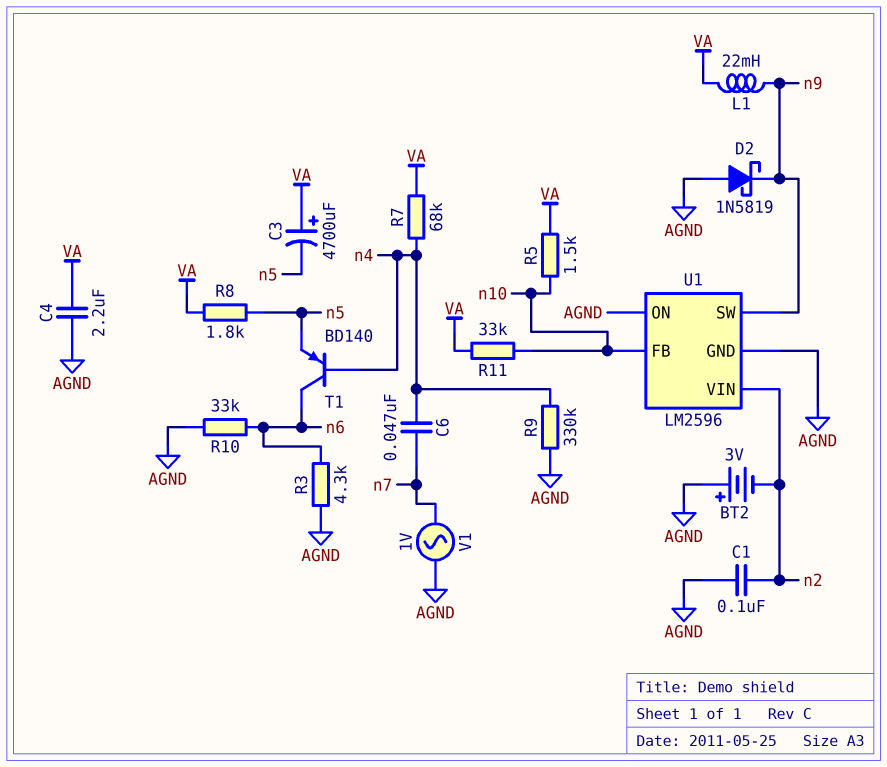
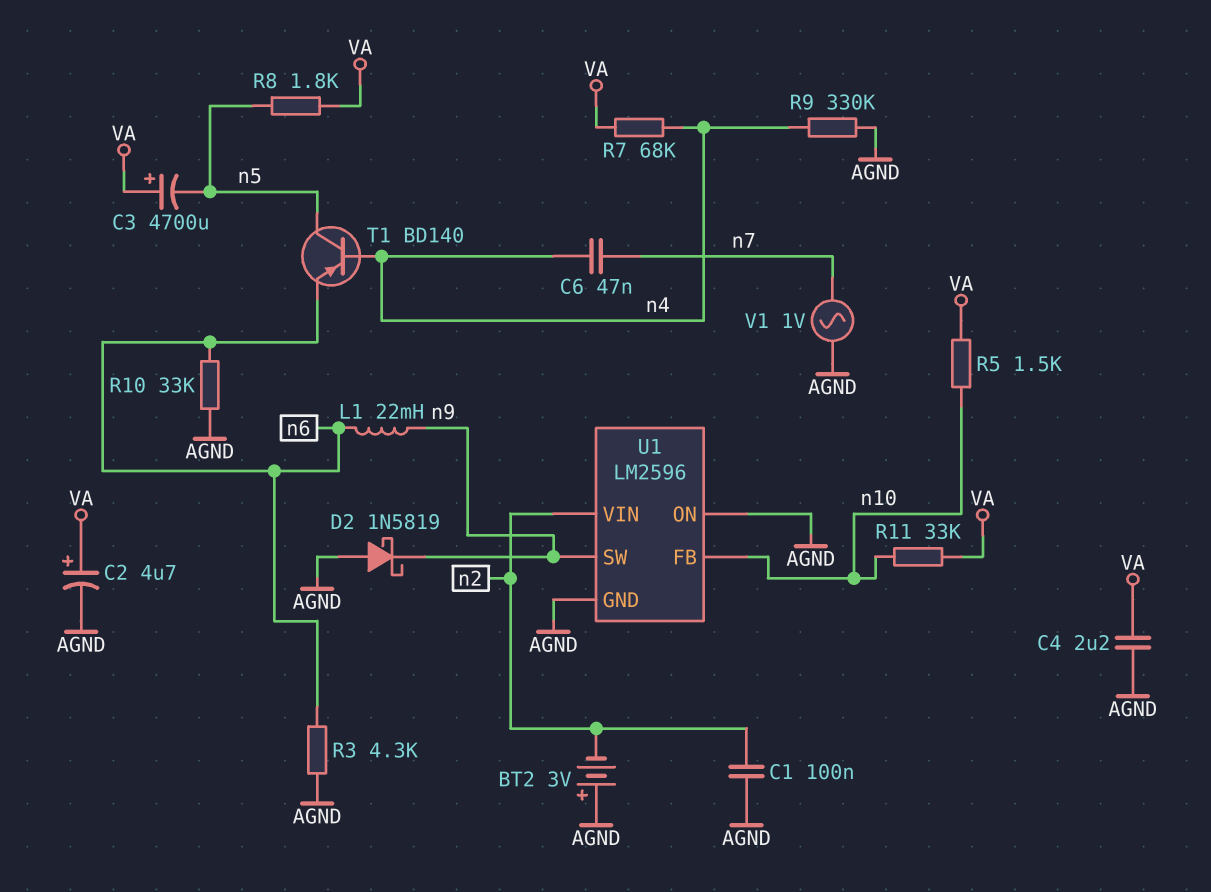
C2: none -> 4.7uF (plus VA, minus AGND)
L1: 22mH (VA, n9) -> 22mH (n6, n9)
T1: PNP BD140 (B n4, C n6, E n5) -> PNP BD140 (B n4, C n5, E n6)

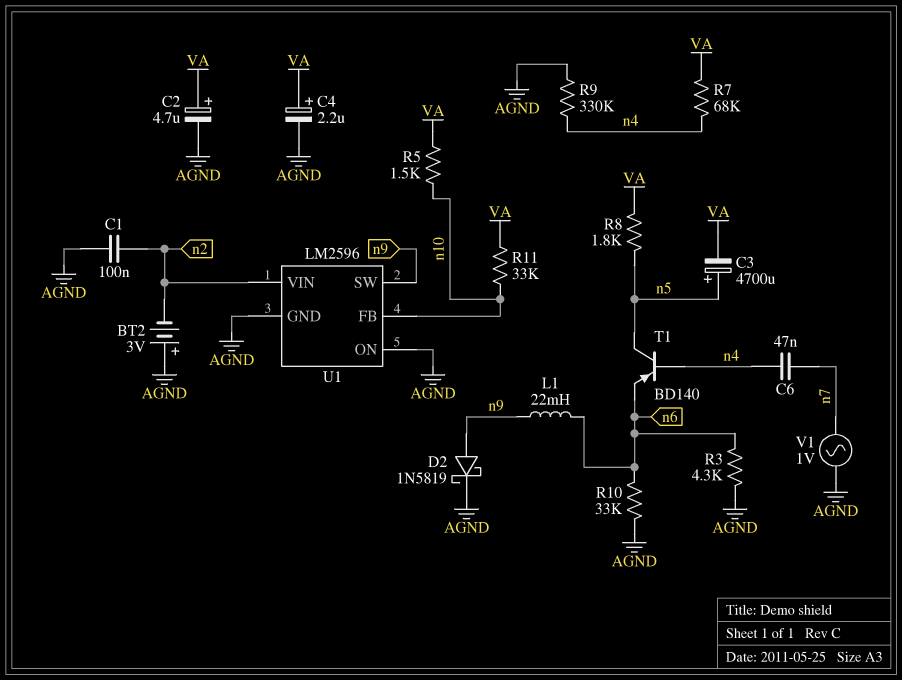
C3: 4700uF (plus VA, minus n5) -> 4700uF (plus n5, minus VA)
C4: 2.2uF (AGND, VA) -> 2.2uF (plus VA, minus AGND)
D2: schottky 1N5819 (A AGND, K n9) -> schottky 1N5819 (A n9, K AGND)

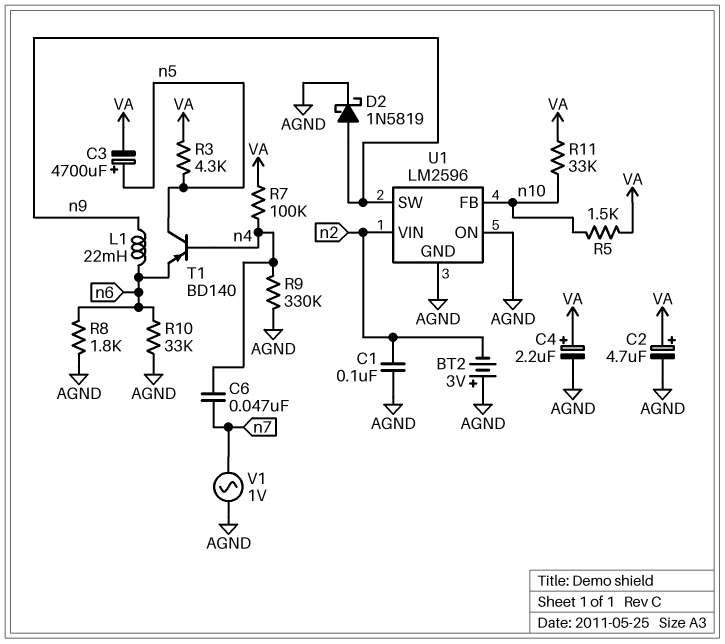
R3: 4.3k (AGND, n6) -> 4.3k (VA, n5)
R7: 68k (VA, n4) -> 100k (VA, n4)
R8: 1.8k (VA, n5) -> 1.8k (AGND, n6)

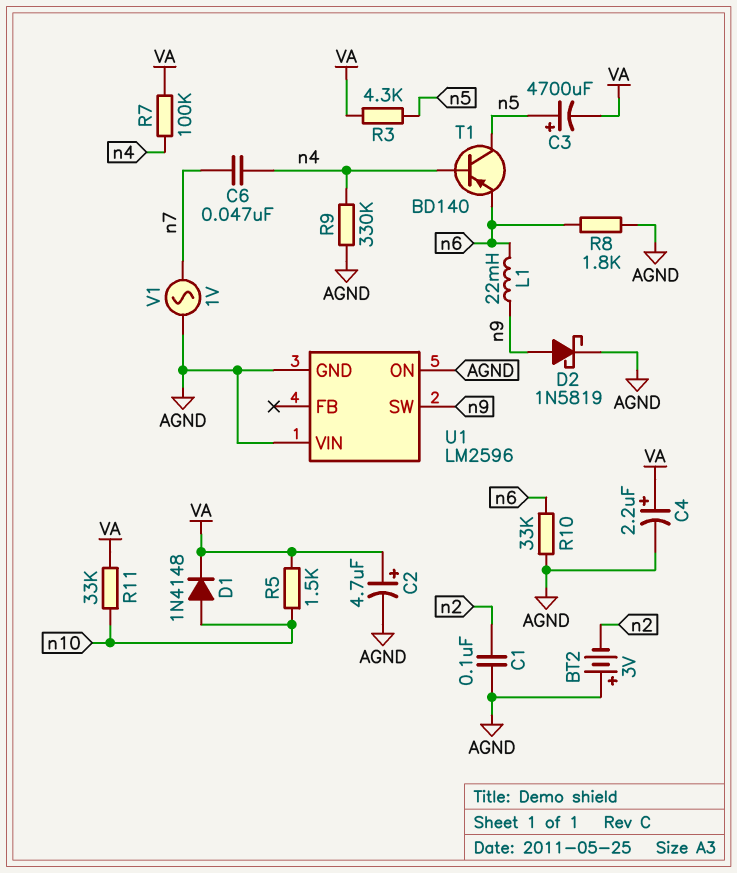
D1: none -> diode 1N4148 (A n10, K VA)
U1 pin FB: n10 -> none
U1 pin VIN: n2 -> AGND

